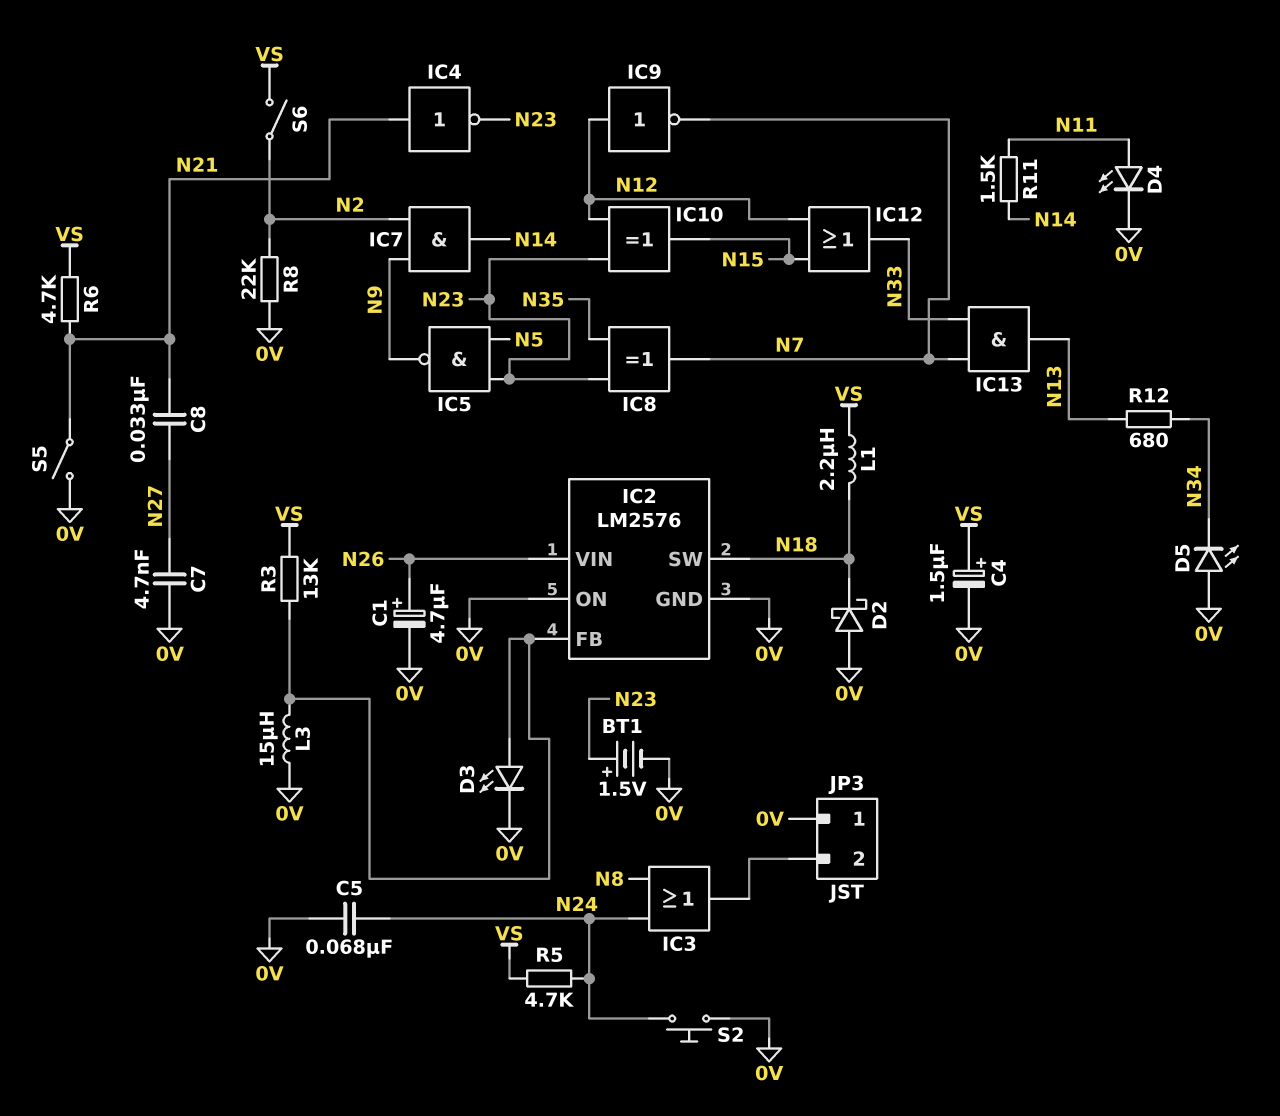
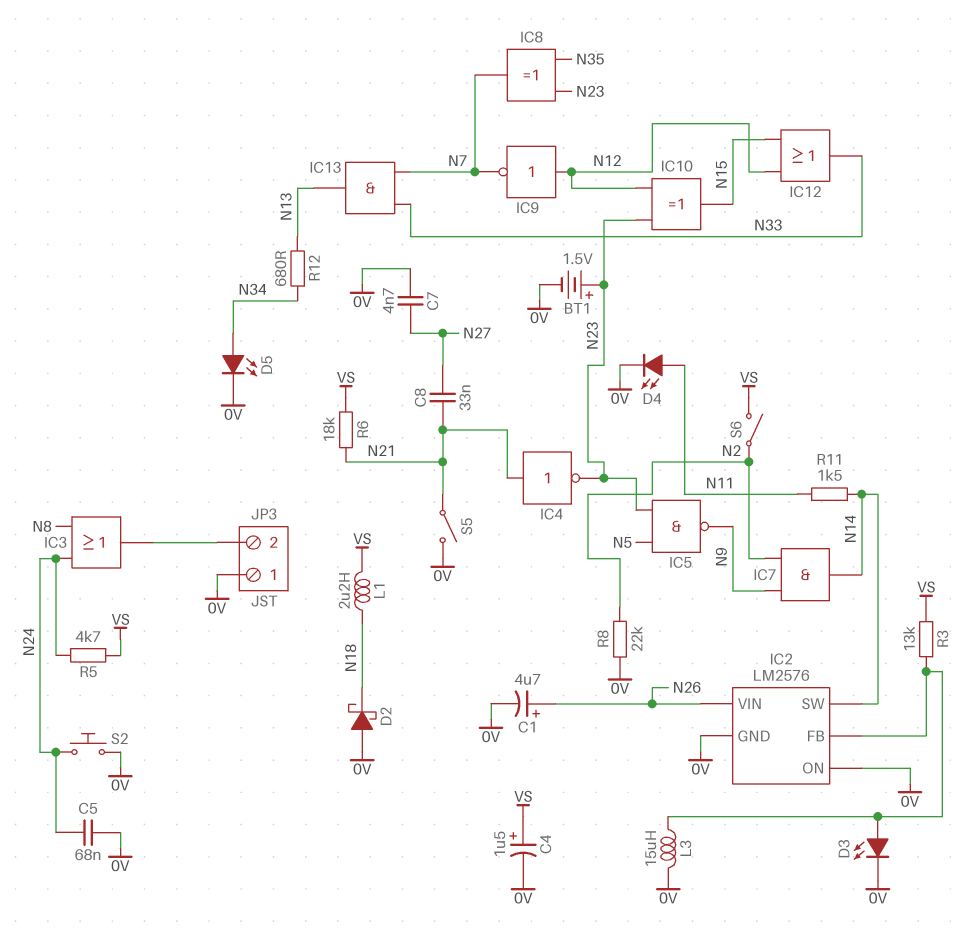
D5: LED (A 0V, K N34) -> LED (A N34, K 0V)
IC2 pin SW: N18 -> N14
R6: 4.7k (N21, VS) -> 18k (N21, VS)

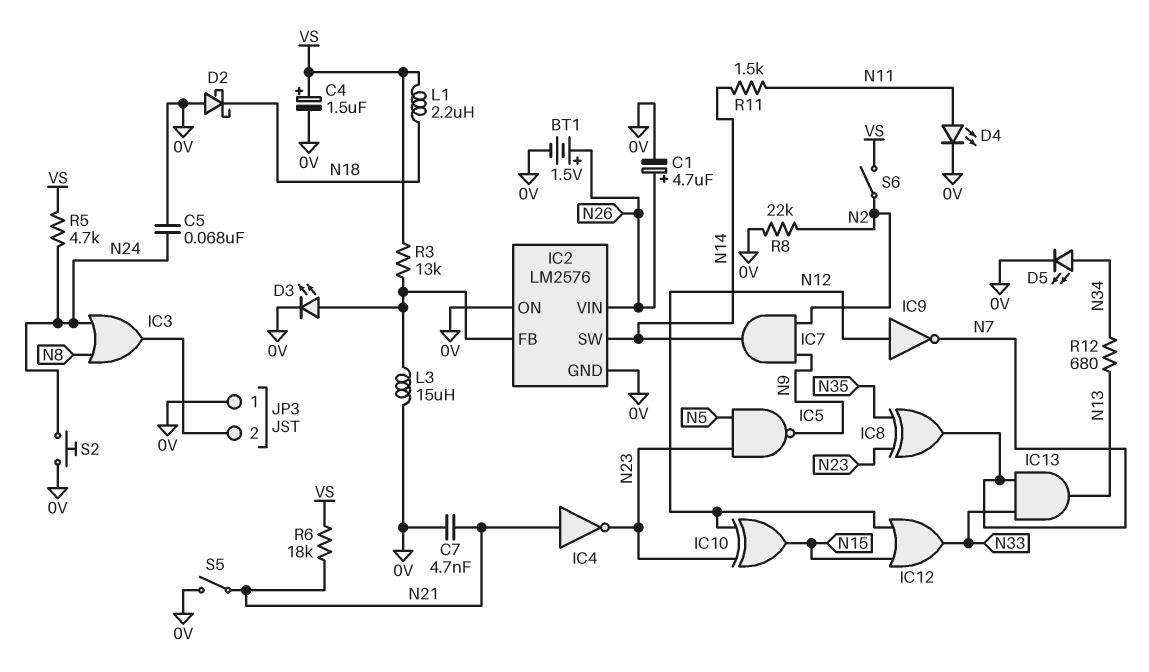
BT1: 1.5V (plus N23, minus 0V) -> 1.5V (plus N26, minus 0V)
C7: 4.7nF (0V, N27) -> 4.7nF (0V, N21)
C8: 33nF (N21, N27) -> none

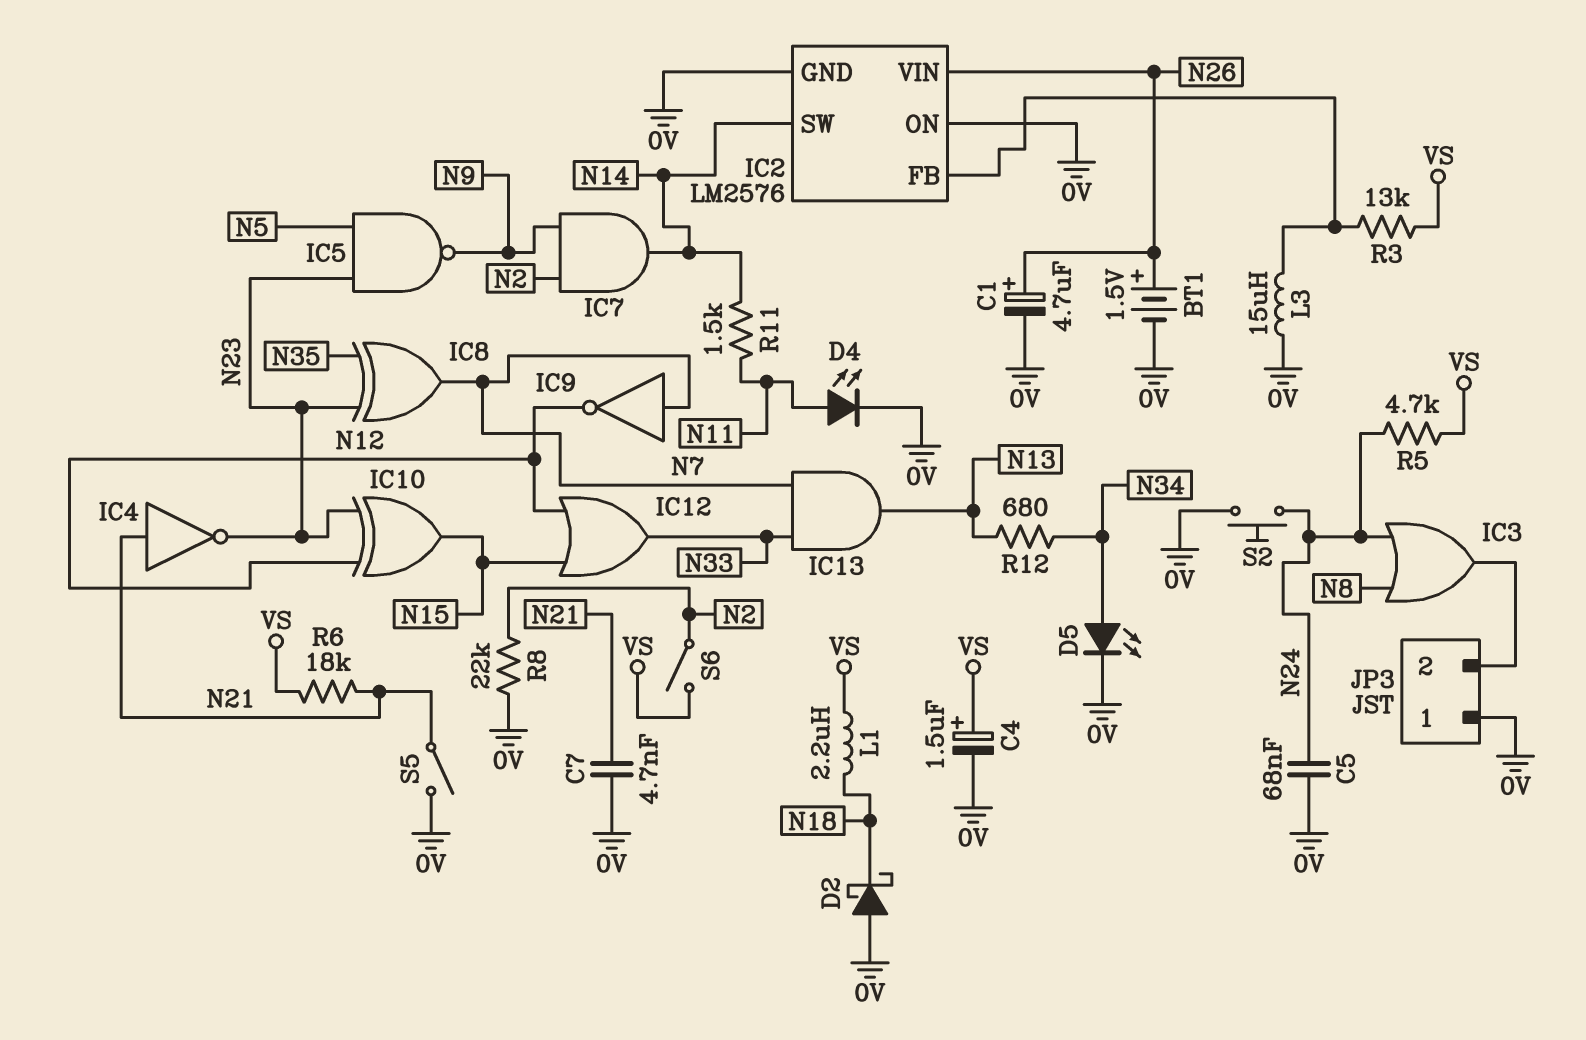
D3: LED (A IC2/FB, K 0V) -> none
IC9: NOT (in N12, out N7) -> NOT (in N7, out N12)

